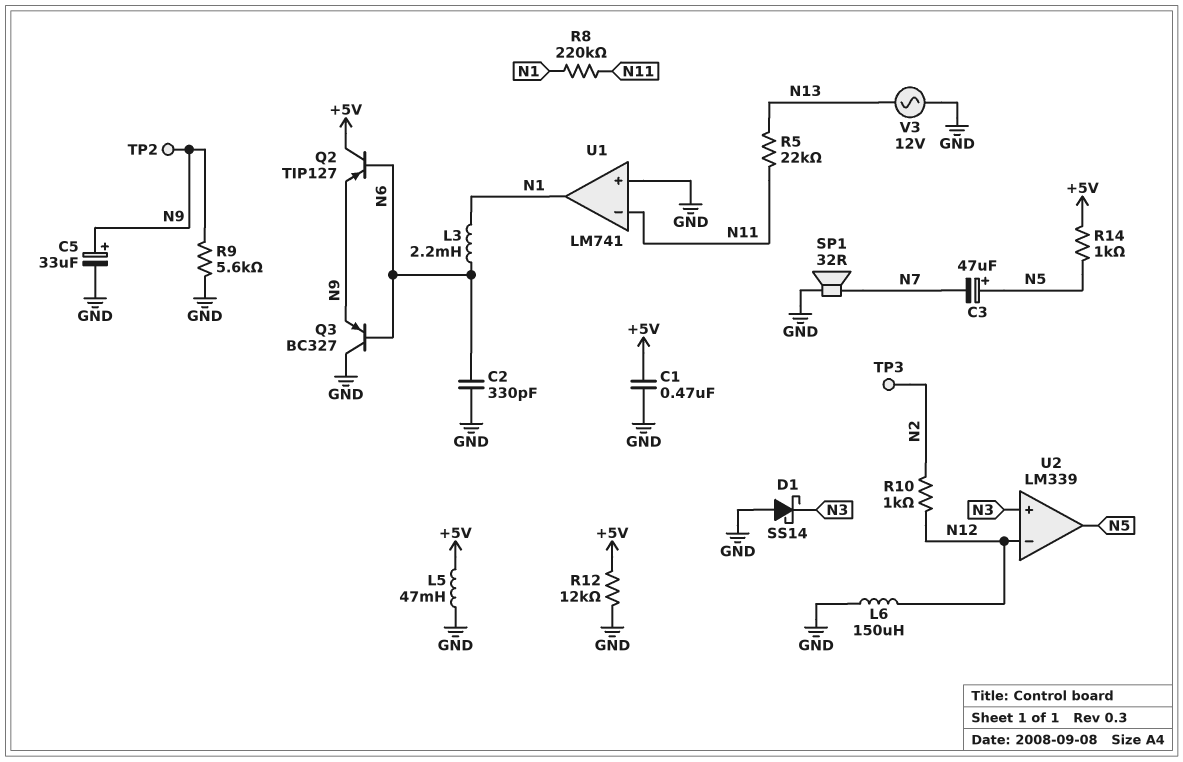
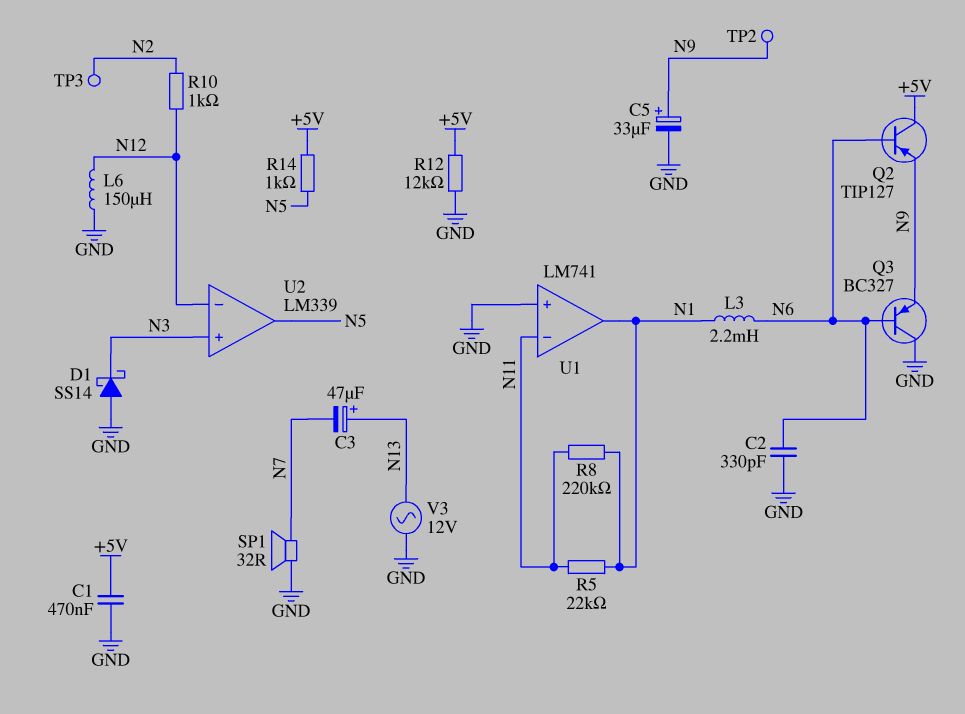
C3: 47uF (plus N5, minus N7) -> 47uF (plus N13, minus N7)
L5: 47mH (+5V, GND) -> none
R5: 22k (N11, N13) -> 22k (N1, N11)
R9: 5.6k (GND, N9) -> none

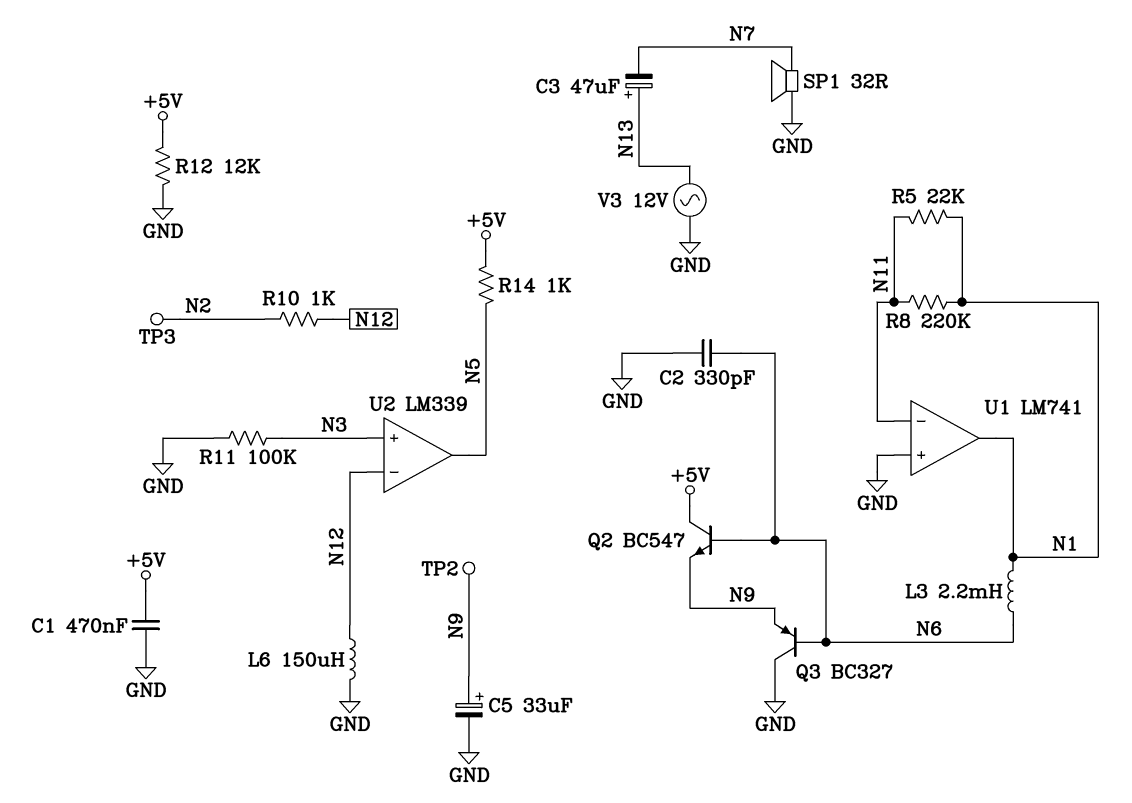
D1: schottky SS14 (A GND, K N3) -> none
Q2: PNP TIP127 (B N6, C +5V, E N9) -> NPN BC547 (B N6, C +5V, E N9)
R11: none -> 100k (GND, N3)

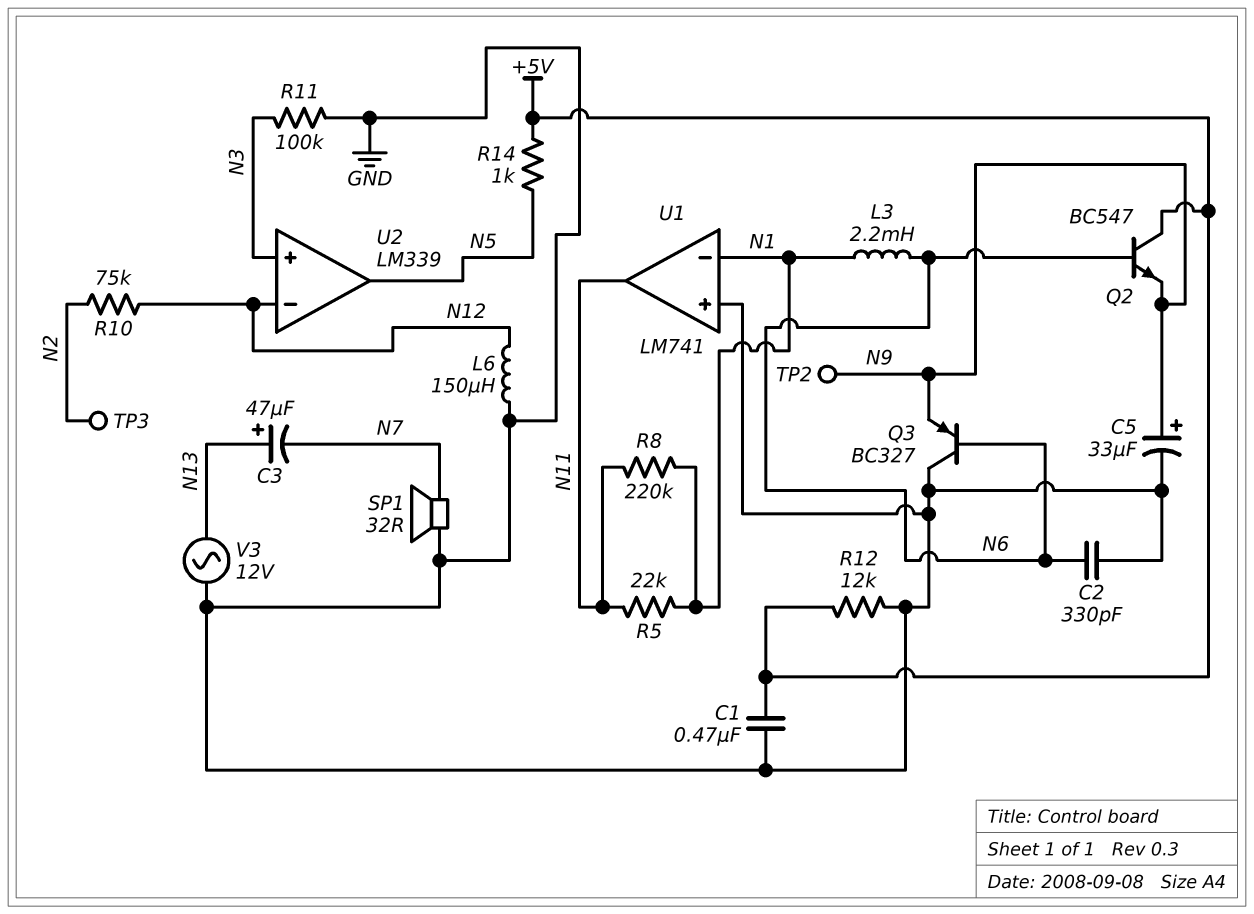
R10: 1k (N2, N12) -> 75k (N2, N12)
U1 pin in-: N11 -> N1
U1 pin out: N1 -> N11

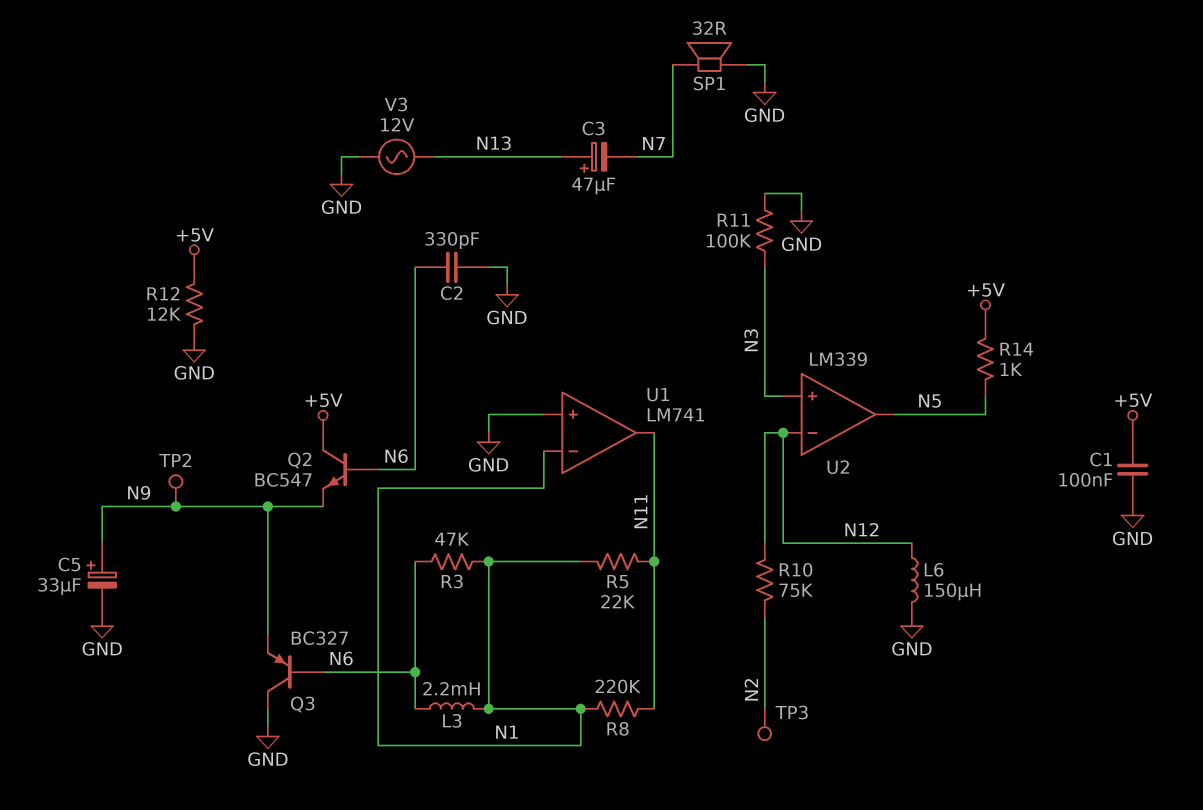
C1: 470nF (+5V, GND) -> 100nF (+5V, GND)
R3: none -> 47k (N1, N6)

